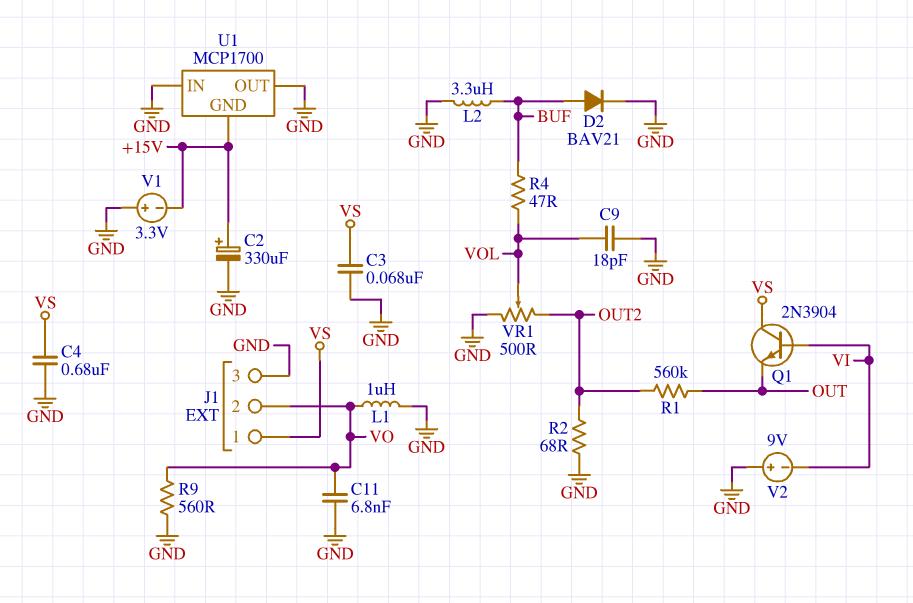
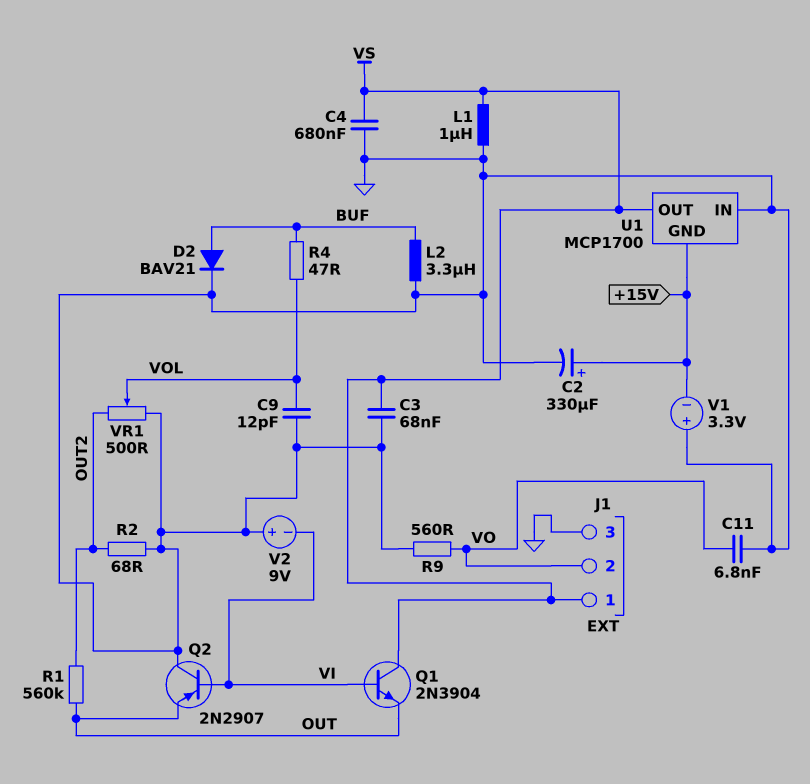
C9: 18pF (GND, VOL) -> 12pF (GND, VOL)
L1: 1uH (GND, VO) -> 1uH (GND, VS)
Q2: none -> PNP 2N2907 (B VI, C GND, E OUT)
U1 pin OUT: GND -> VS

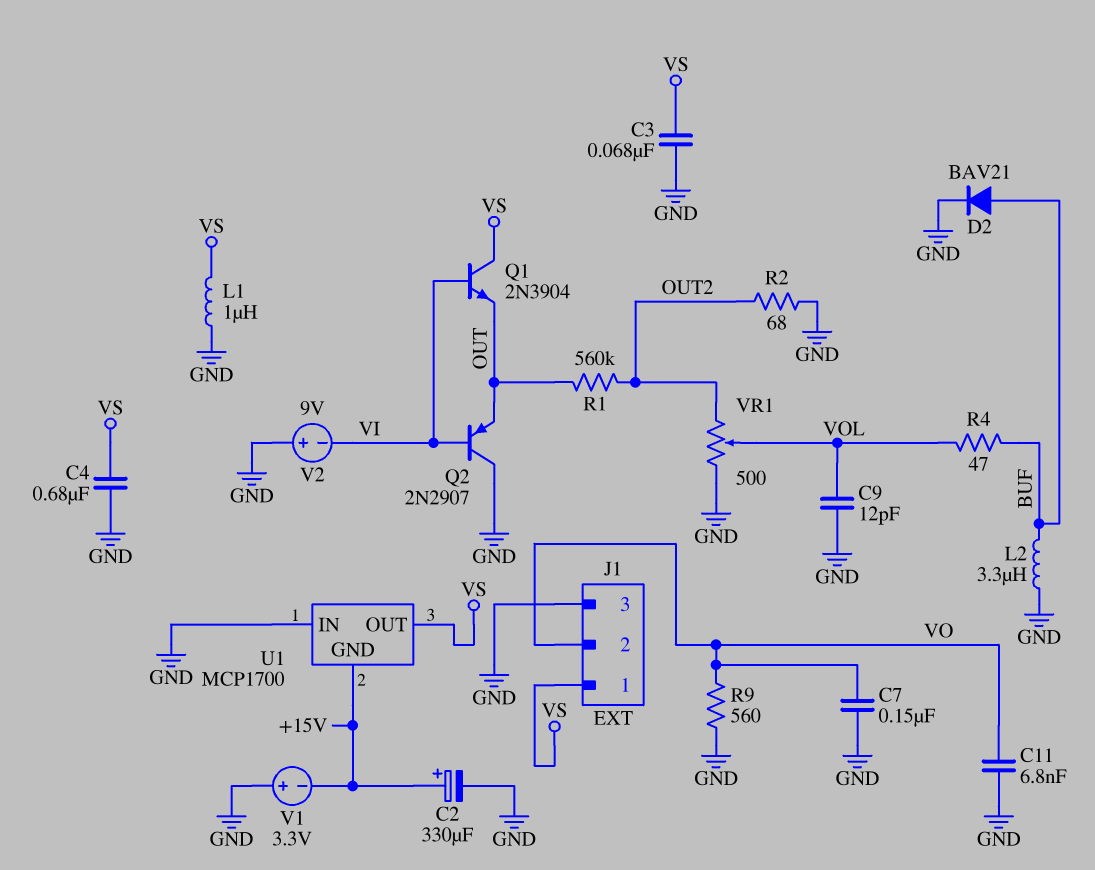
C7: none -> 150nF (GND, VO)

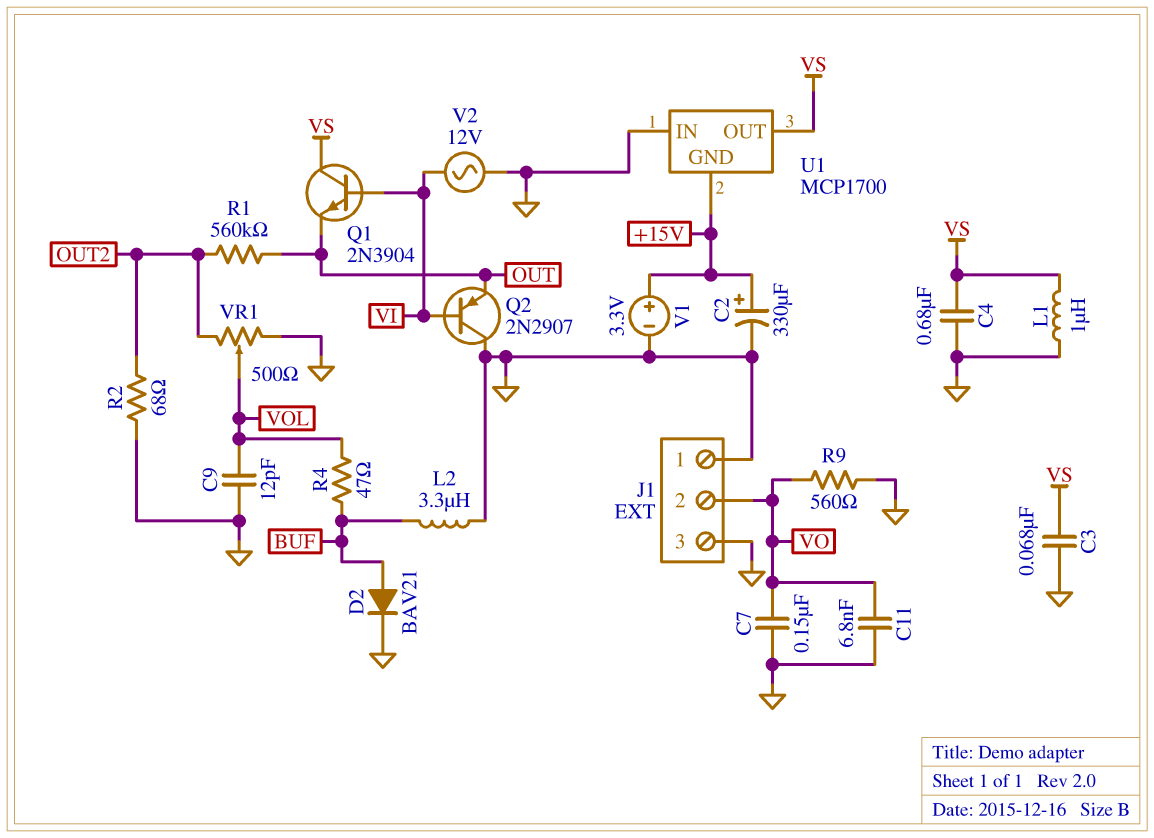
J1 pin 1: VS -> GND
V1: 3.3V (plus GND, minus +15V) -> 3.3V (plus +15V, minus GND)
V2: 9V (plus GND, minus VI) -> AC 12V (GND, VI)

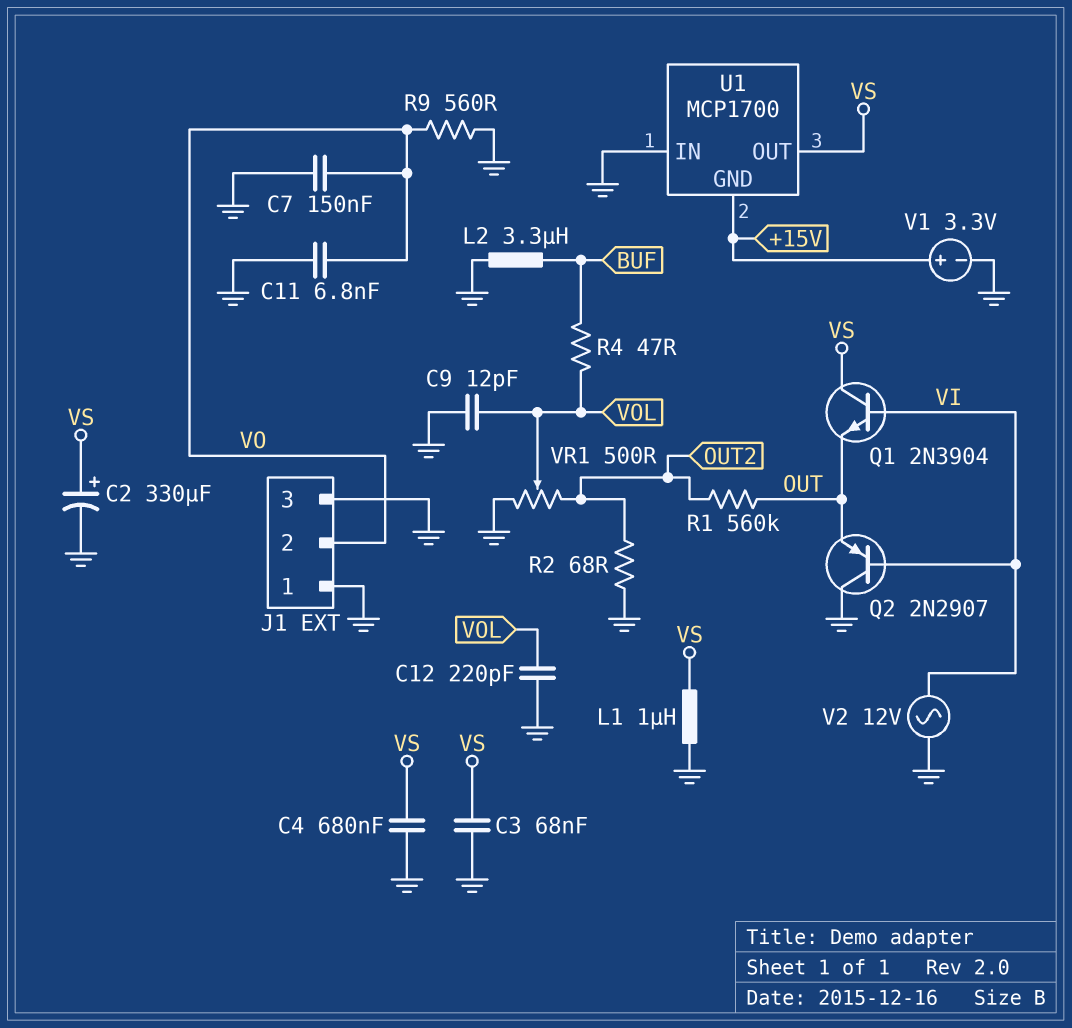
C2: 330uF (plus +15V, minus GND) -> 330uF (plus VS, minus GND)
C12: none -> 220pF (GND, VOL)
D2: diode BAV21 (A BUF, K GND) -> none

